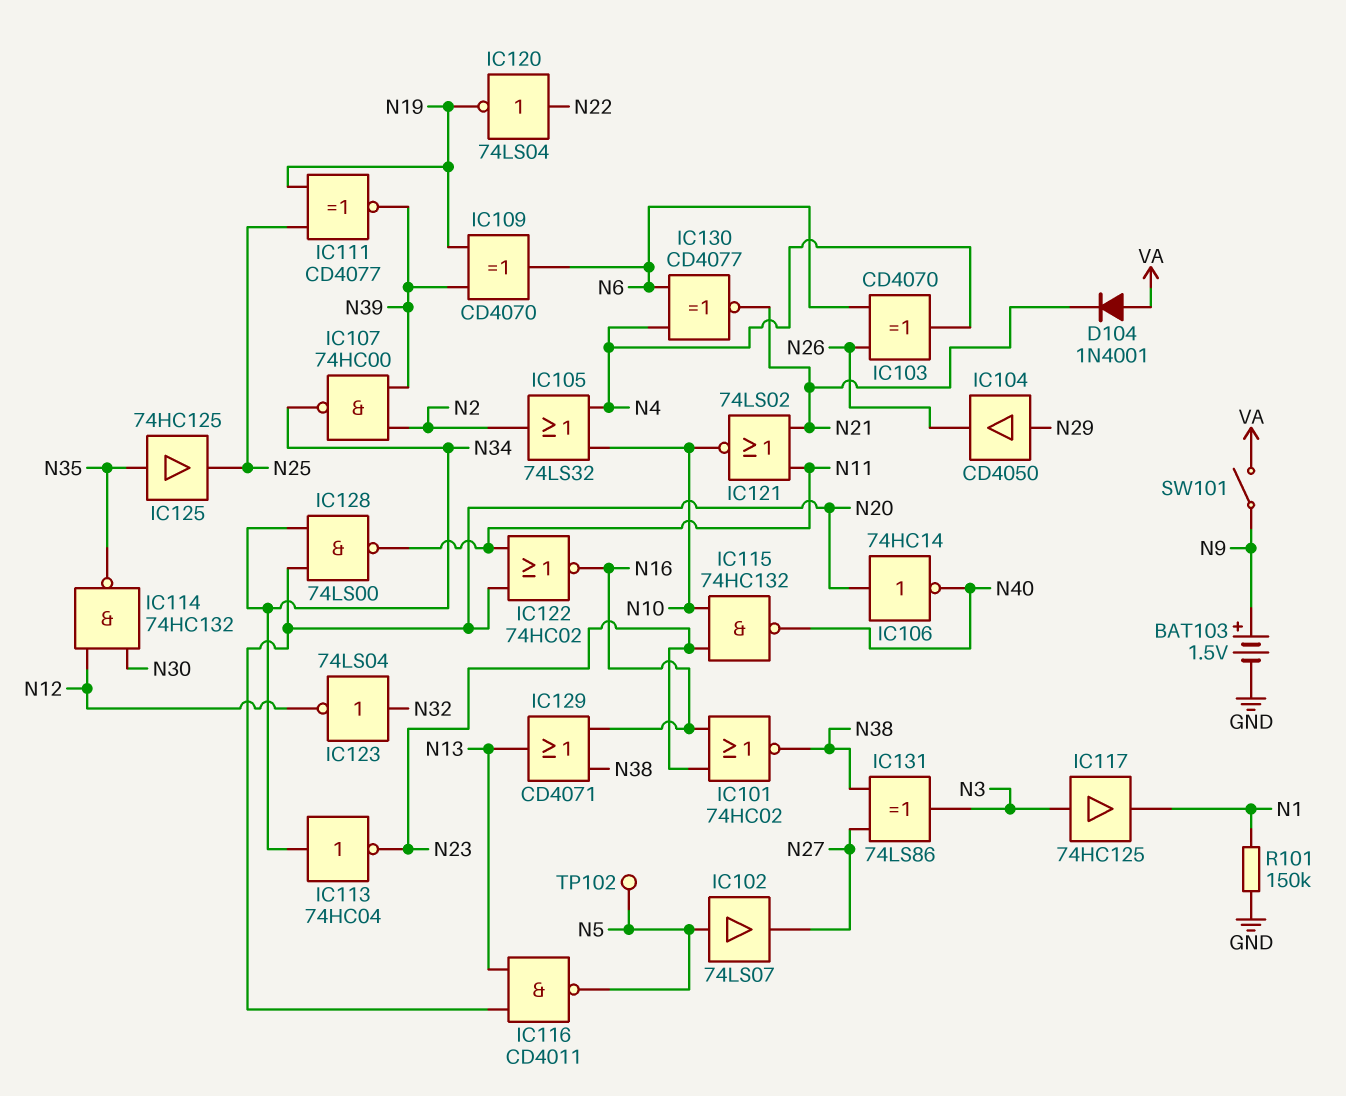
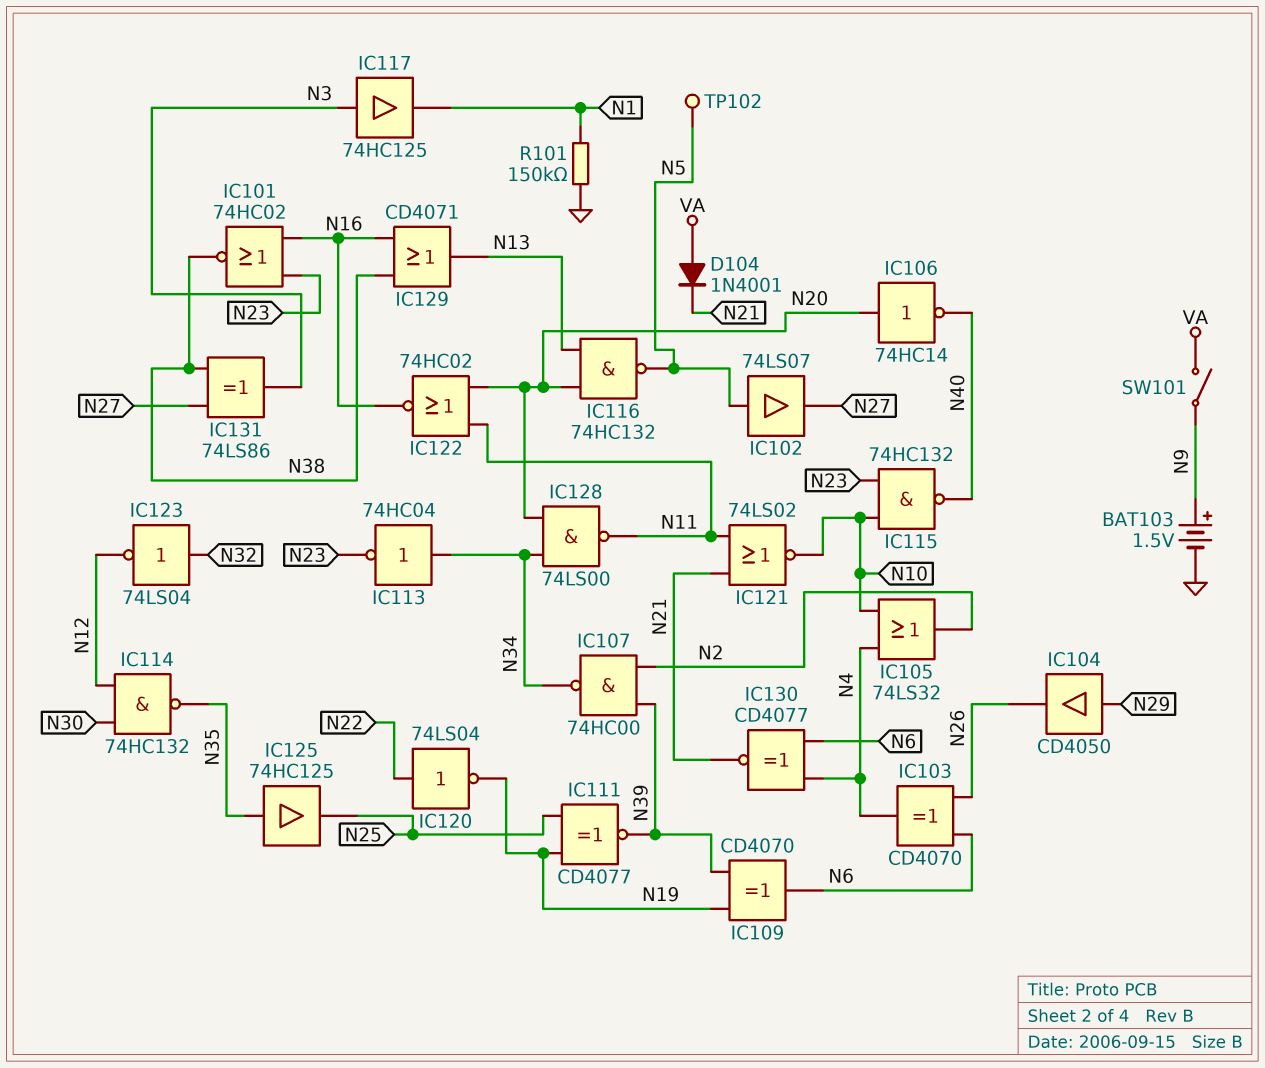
IC116: NAND CD4011 (in N13, in N20, out N5) -> NAND 74HC132 (in N13, in N20, out N5)

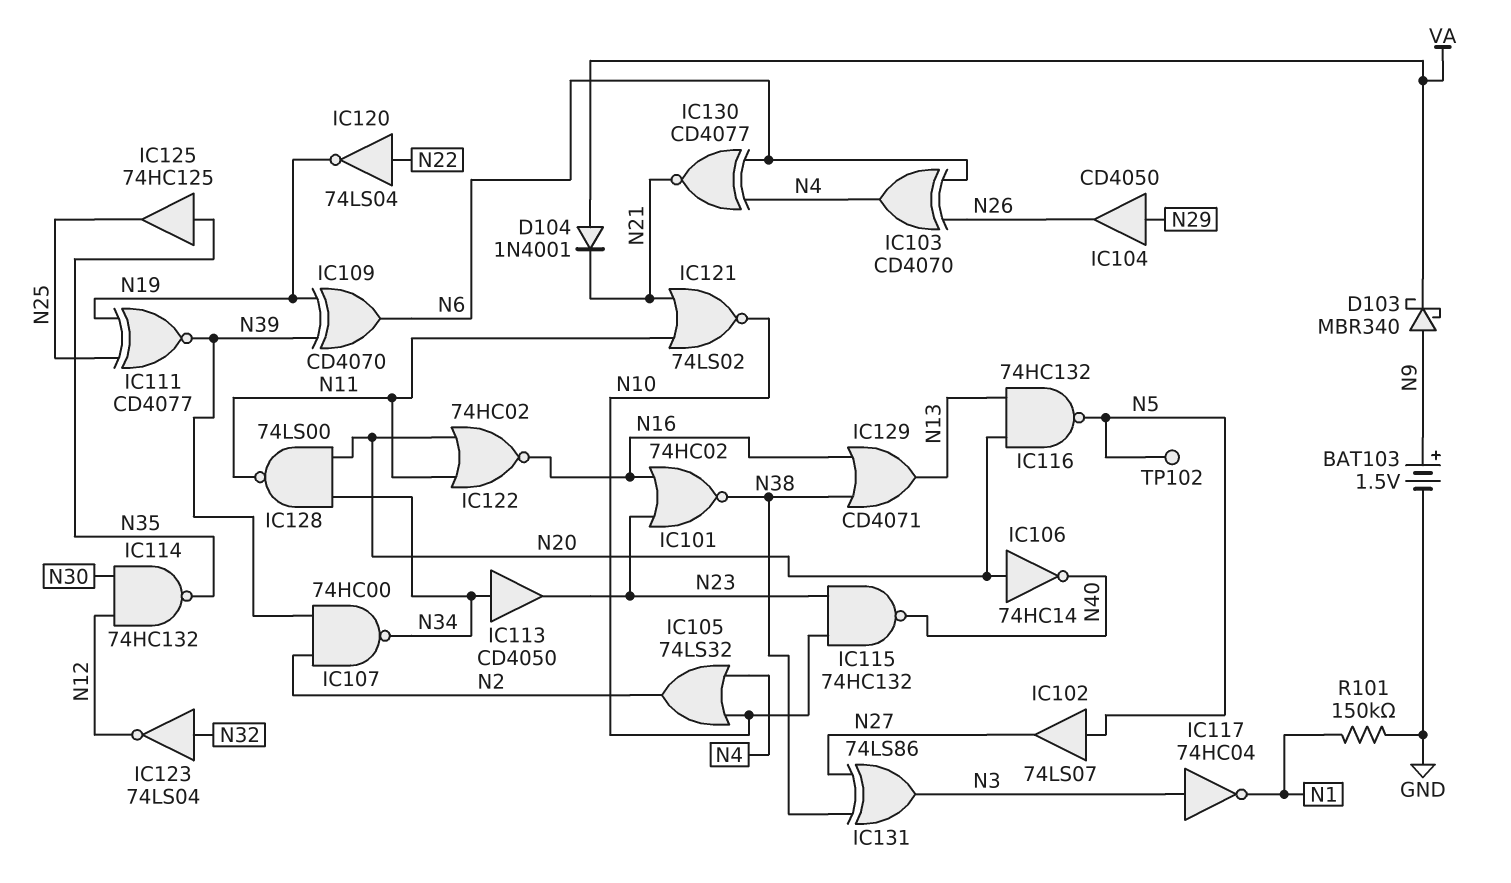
D103: none -> schottky MBR340 (A N9, K VA)
IC113: NOT 74HC04 (in N34, out N23) -> buffer CD4050 (in N34, out N23)
IC117: buffer 74HC125 (in N3, out N1) -> NOT 74HC04 (in N3, out N1)
SW101: switch (N9, VA) -> none

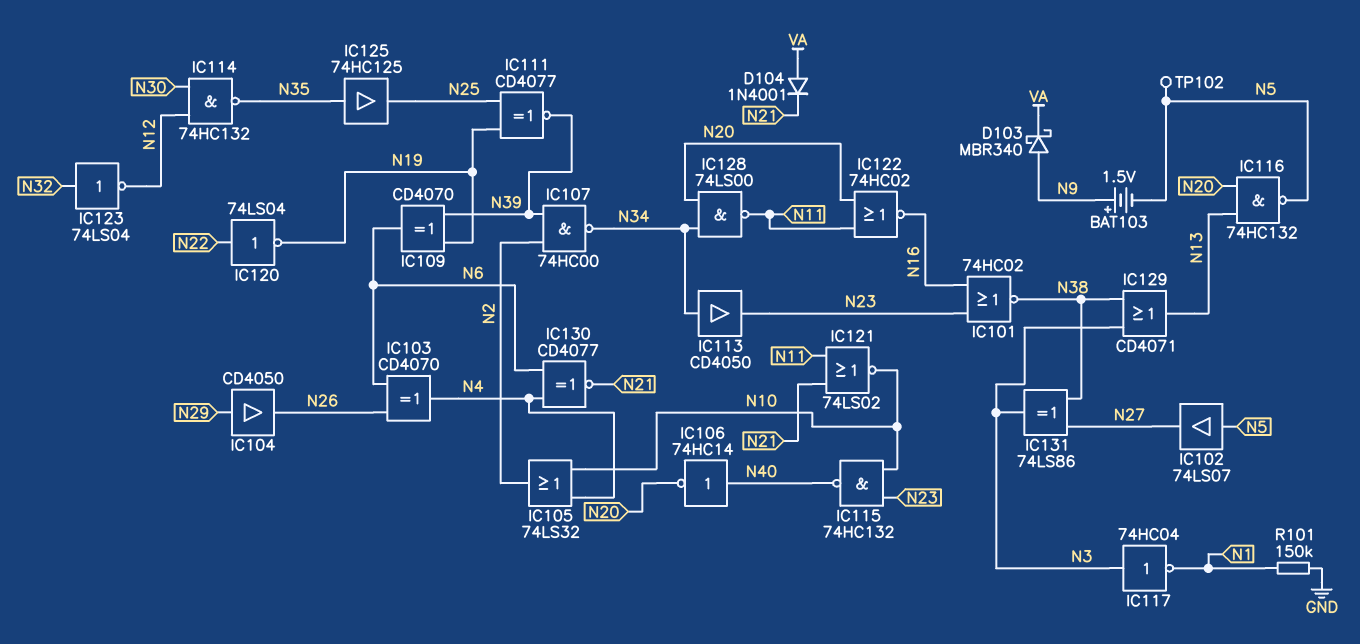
BAT103: 1.5V (plus N9, minus GND) -> 1.5V (plus N9, minus N5)
IC106: NOT 74HC14 (in N20, out N40) -> NOT 74HC14 (in N40, out N20)
IC129: OR CD4071 (in N16, in N38, out N13) -> OR CD4071 (in N3, in N38, out N13)

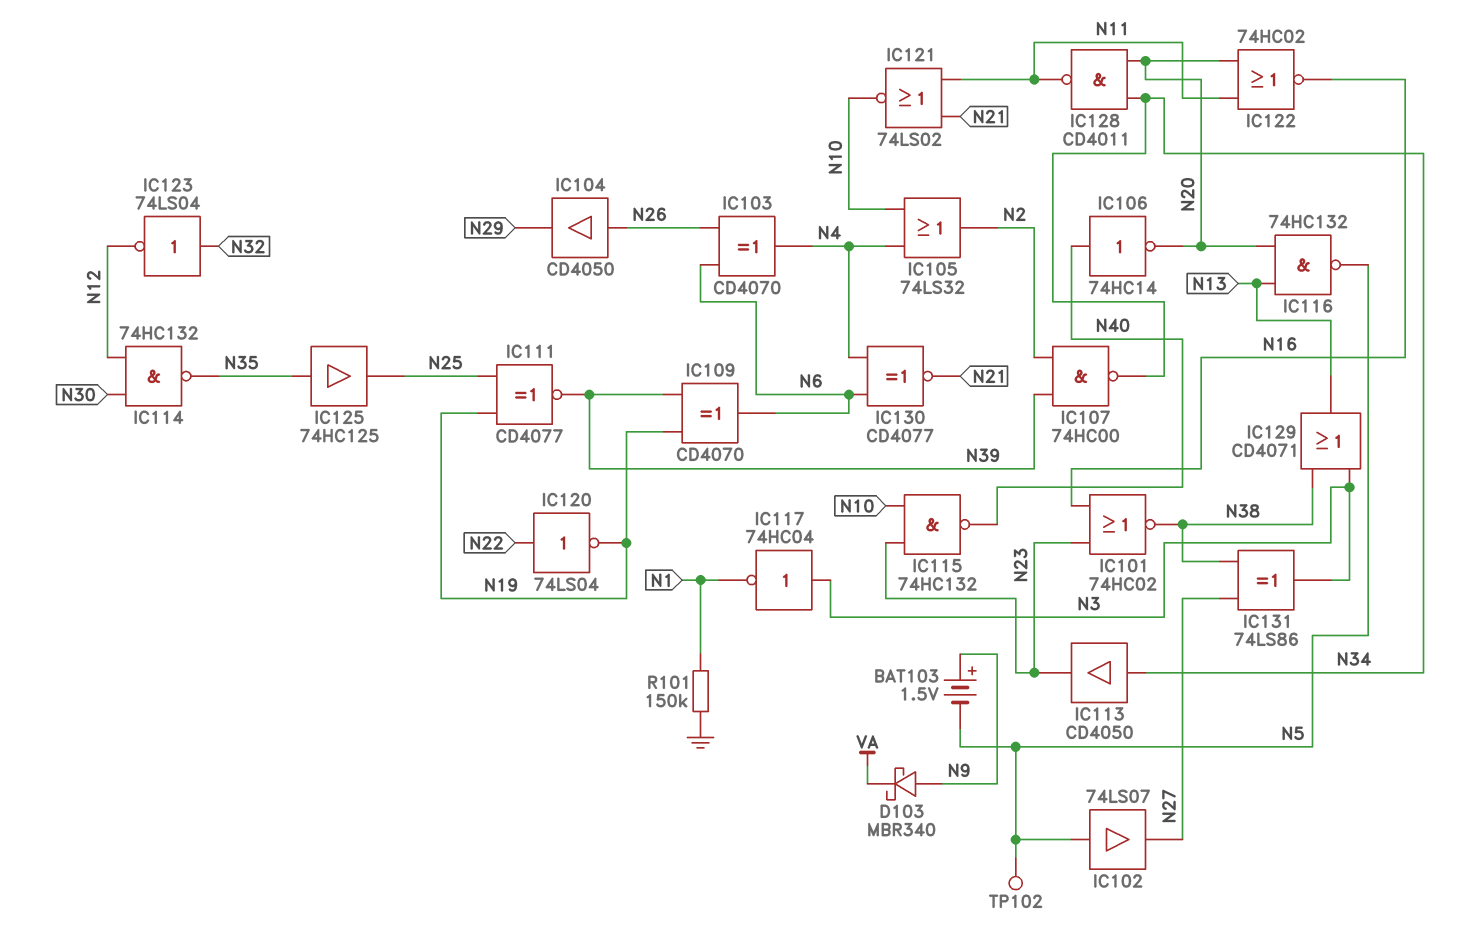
D104: diode 1N4001 (A VA, K N21) -> none
IC104: buffer CD4050 (in N29, out N26) -> buffer CD4050 (in N26, out N29)
IC128: NAND 74LS00 (in N20, in N34, out N11) -> NAND CD4011 (in N20, in N34, out N11)

